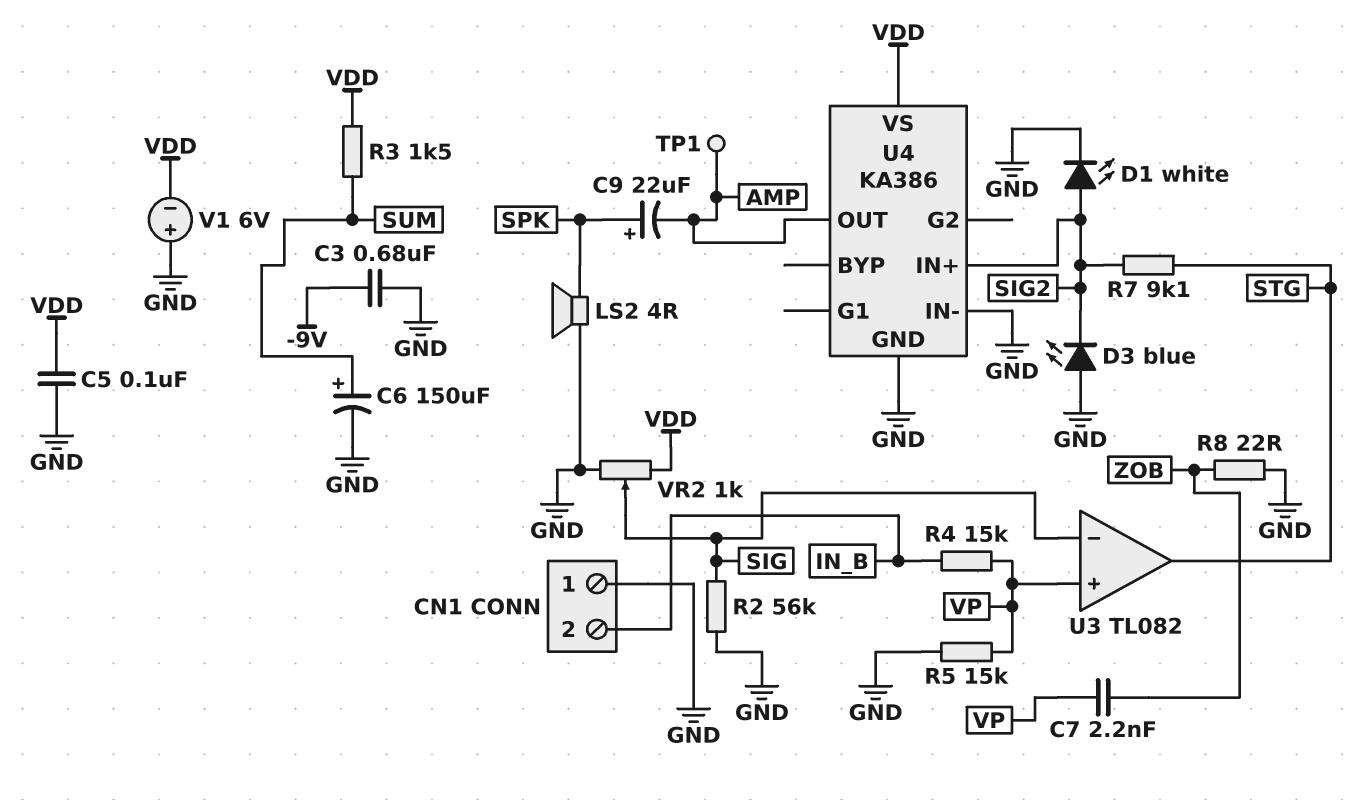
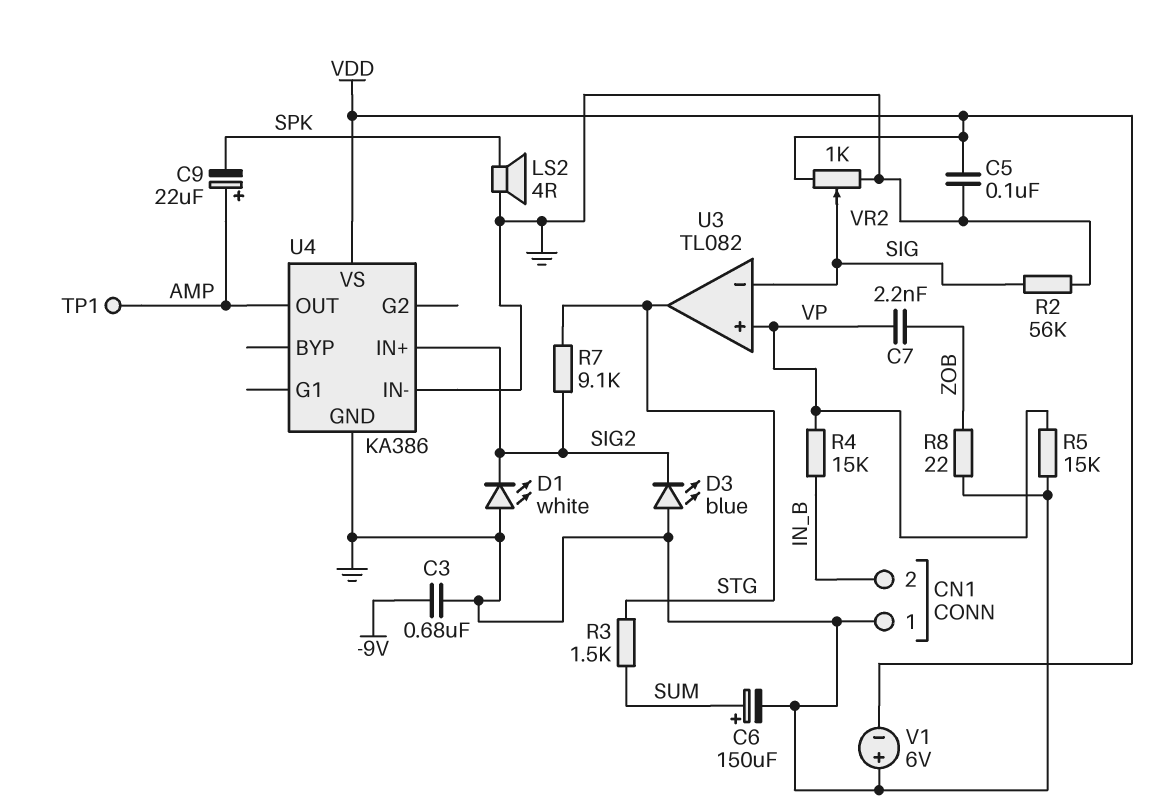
C9: 22uF (plus SPK, minus AMP) -> 22uF (plus AMP, minus SPK)
D1: LED white (A SIG2, K GND) -> LED white (A GND, K SIG2)
R3: 1.5k (SUM, VDD) -> 1.5k (STG, SUM)

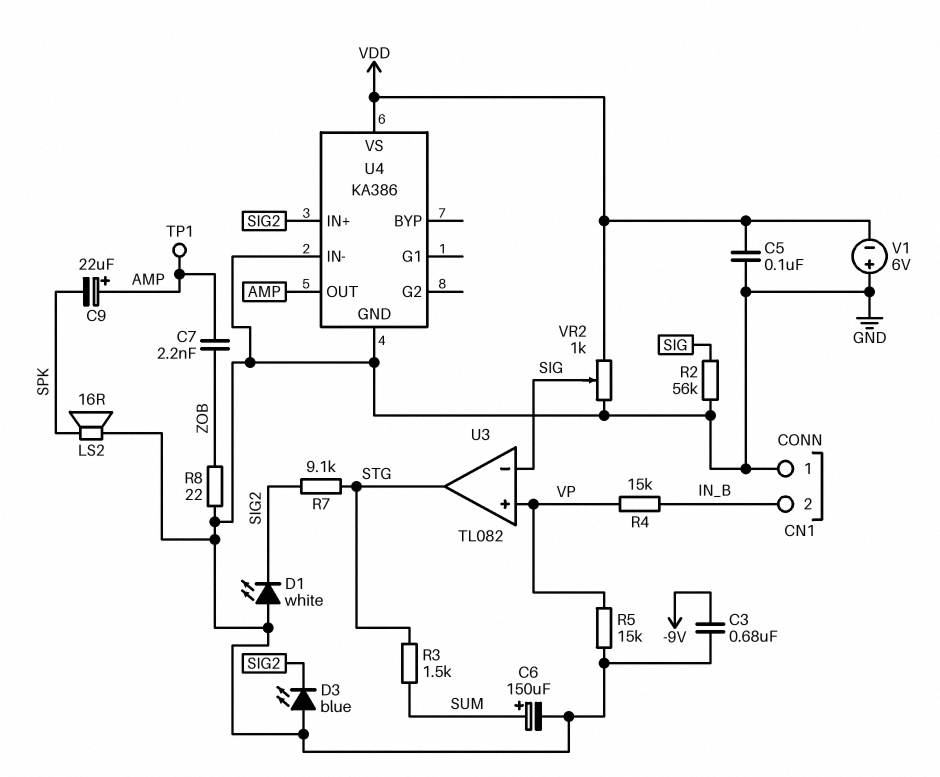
C7: 2.2nF (VP, ZOB) -> 2.2nF (AMP, ZOB)
LS2: speaker 4R (GND, SPK) -> speaker 16R (GND, SPK)

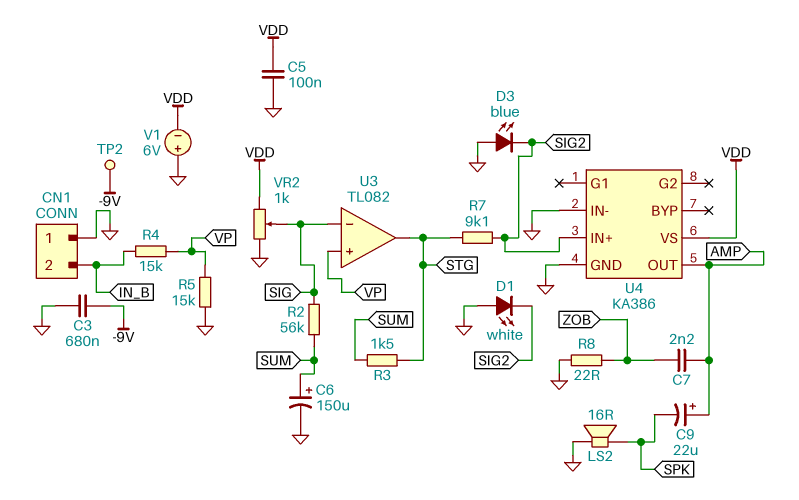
R2: 56k (GND, SIG) -> 56k (SIG, SUM)
TP1: test point (AMP) -> none
TP2: none -> test point (-9V)

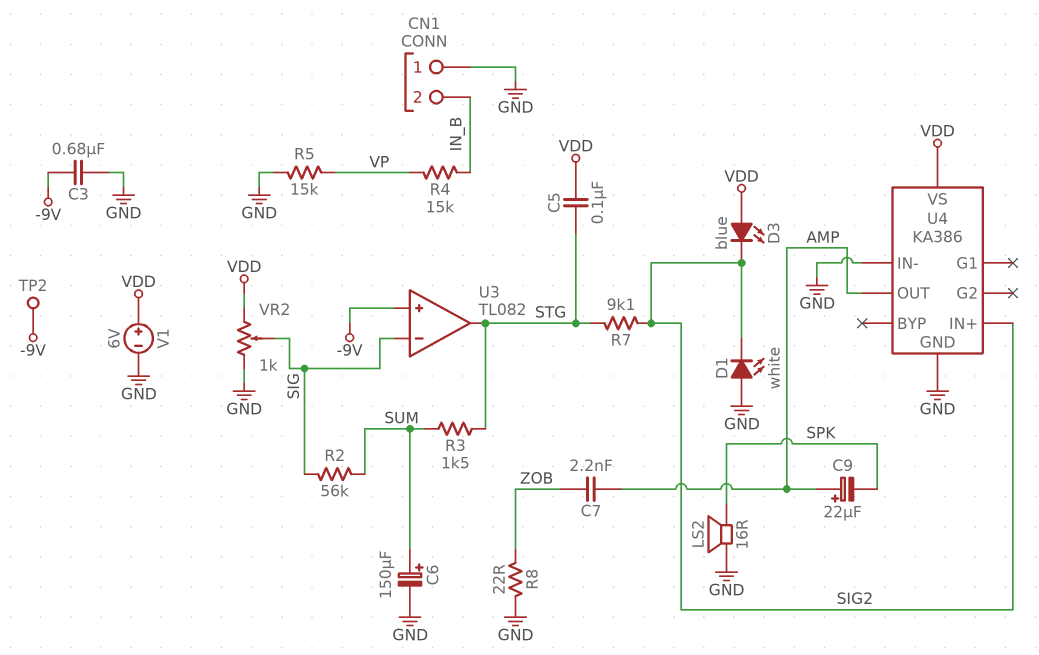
C5: 100nF (GND, VDD) -> 100nF (STG, VDD)
D3: LED blue (A GND, K SIG2) -> LED blue (A VDD, K SIG2)
U3 pin in+: VP -> -9V
V1: 6V (plus GND, minus VDD) -> 6V (plus VDD, minus GND)

